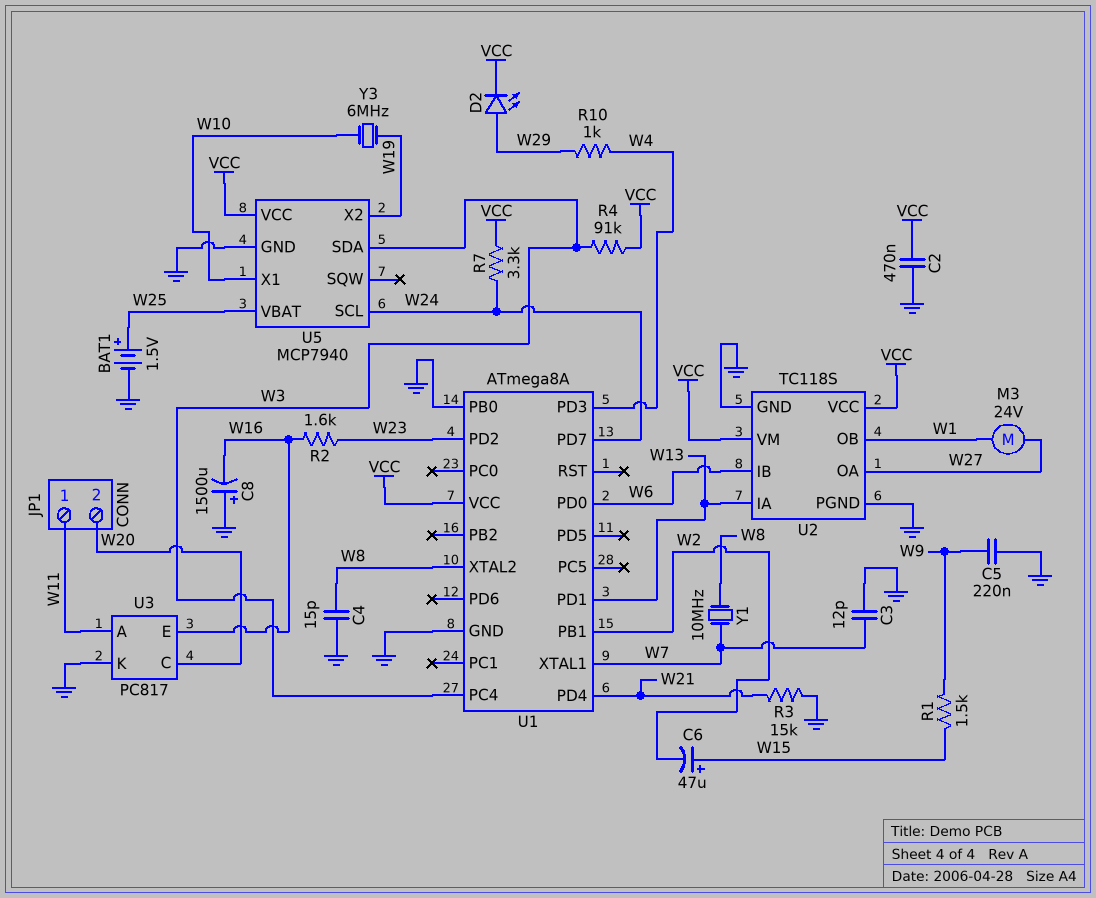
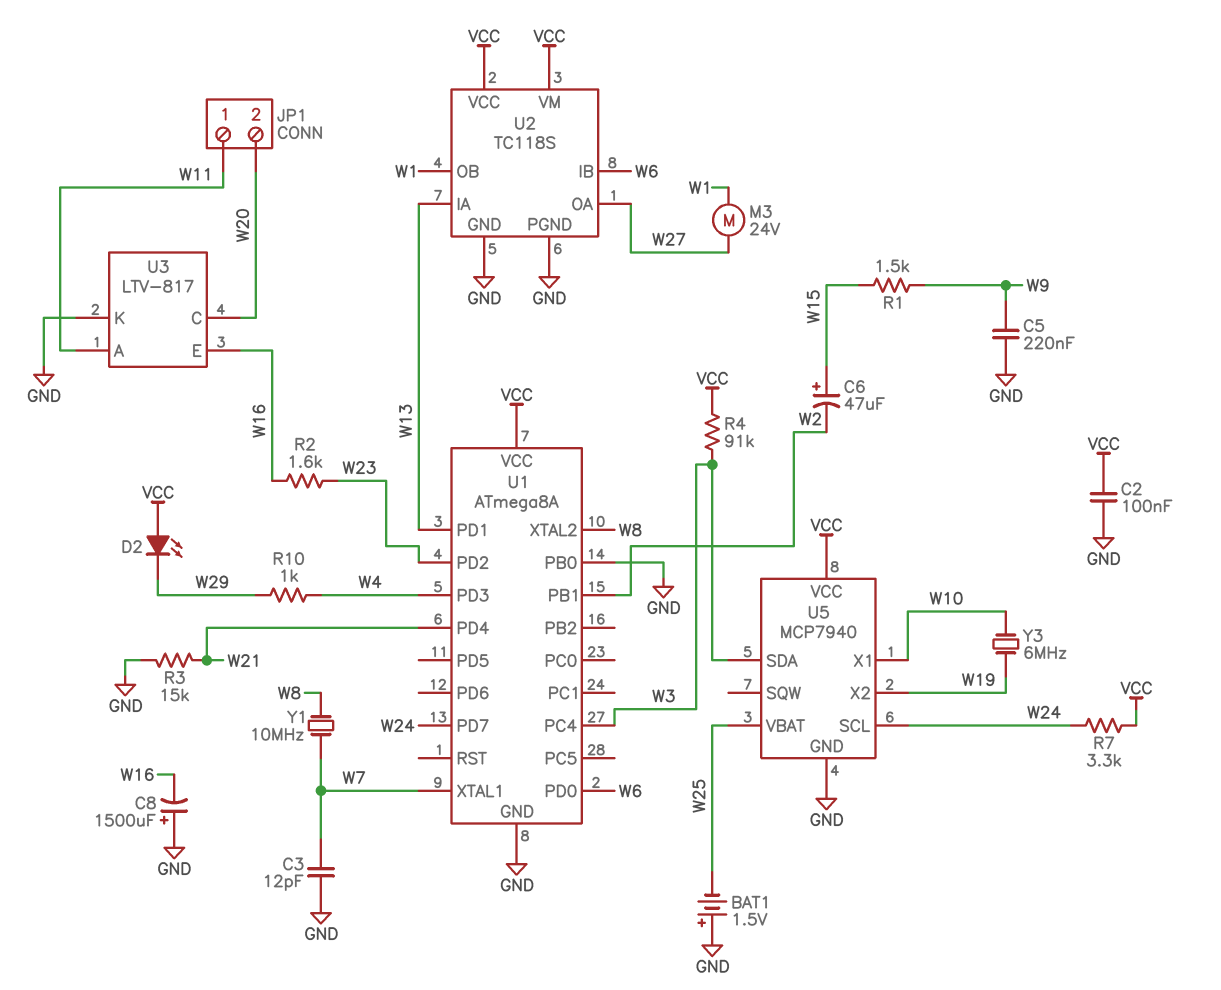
BAT1: 1.5V (plus W25, minus GND) -> 1.5V (plus GND, minus W25)
C2: 470nF (GND, VCC) -> 100nF (GND, VCC)
C4: 15pF (GND, W8) -> none
D2: LED (A W29, K VCC) -> LED (A VCC, K W29)
U3: PC817 -> LTV-817

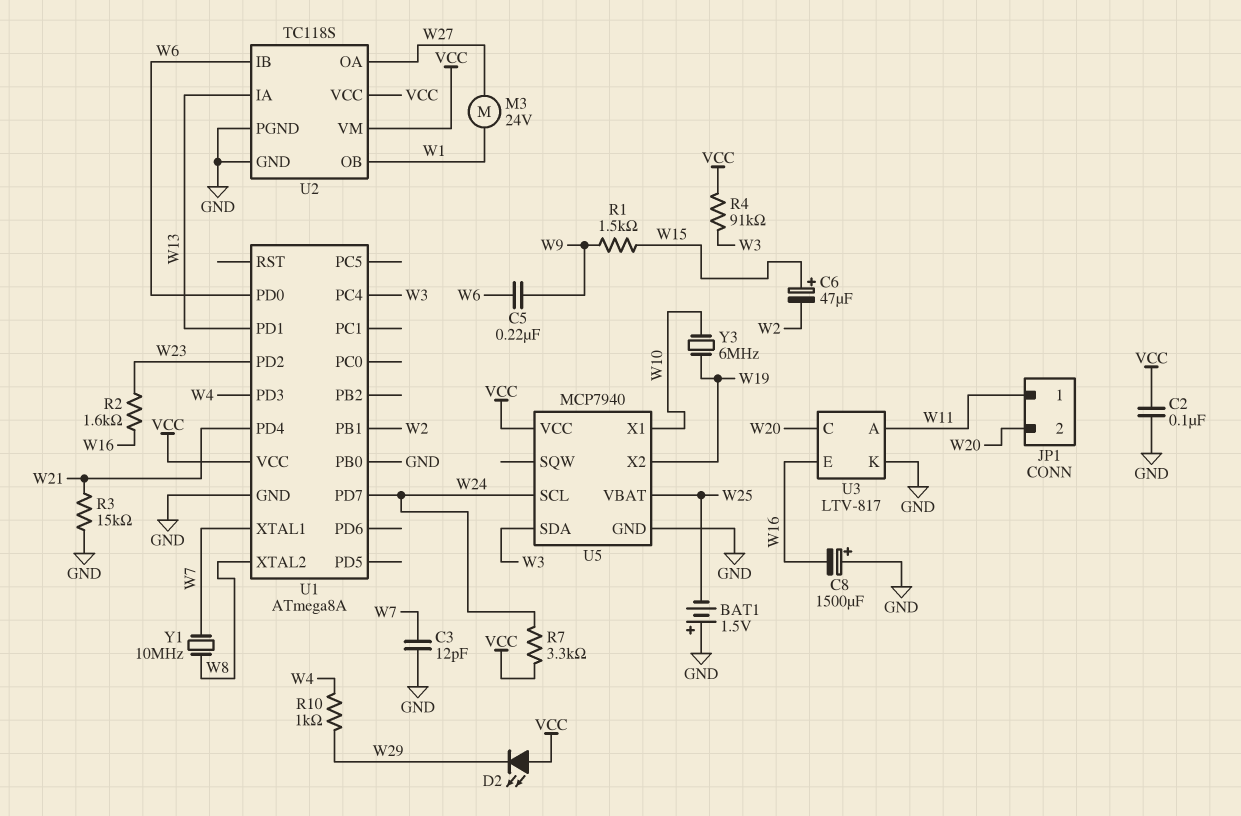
C5: 220nF (GND, W9) -> 220nF (W6, W9)

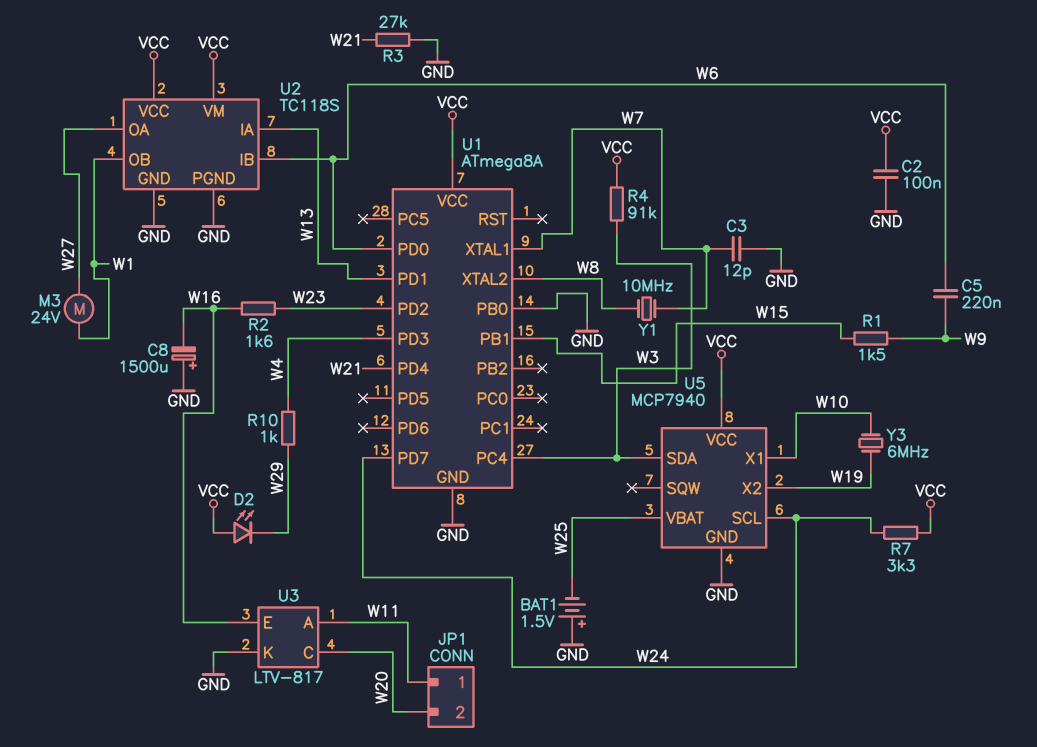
C6: 47uF (plus W15, minus W2) -> none
R3: 15k (GND, W21) -> 27k (GND, W21)
U1 pin PB1: W2 -> W15

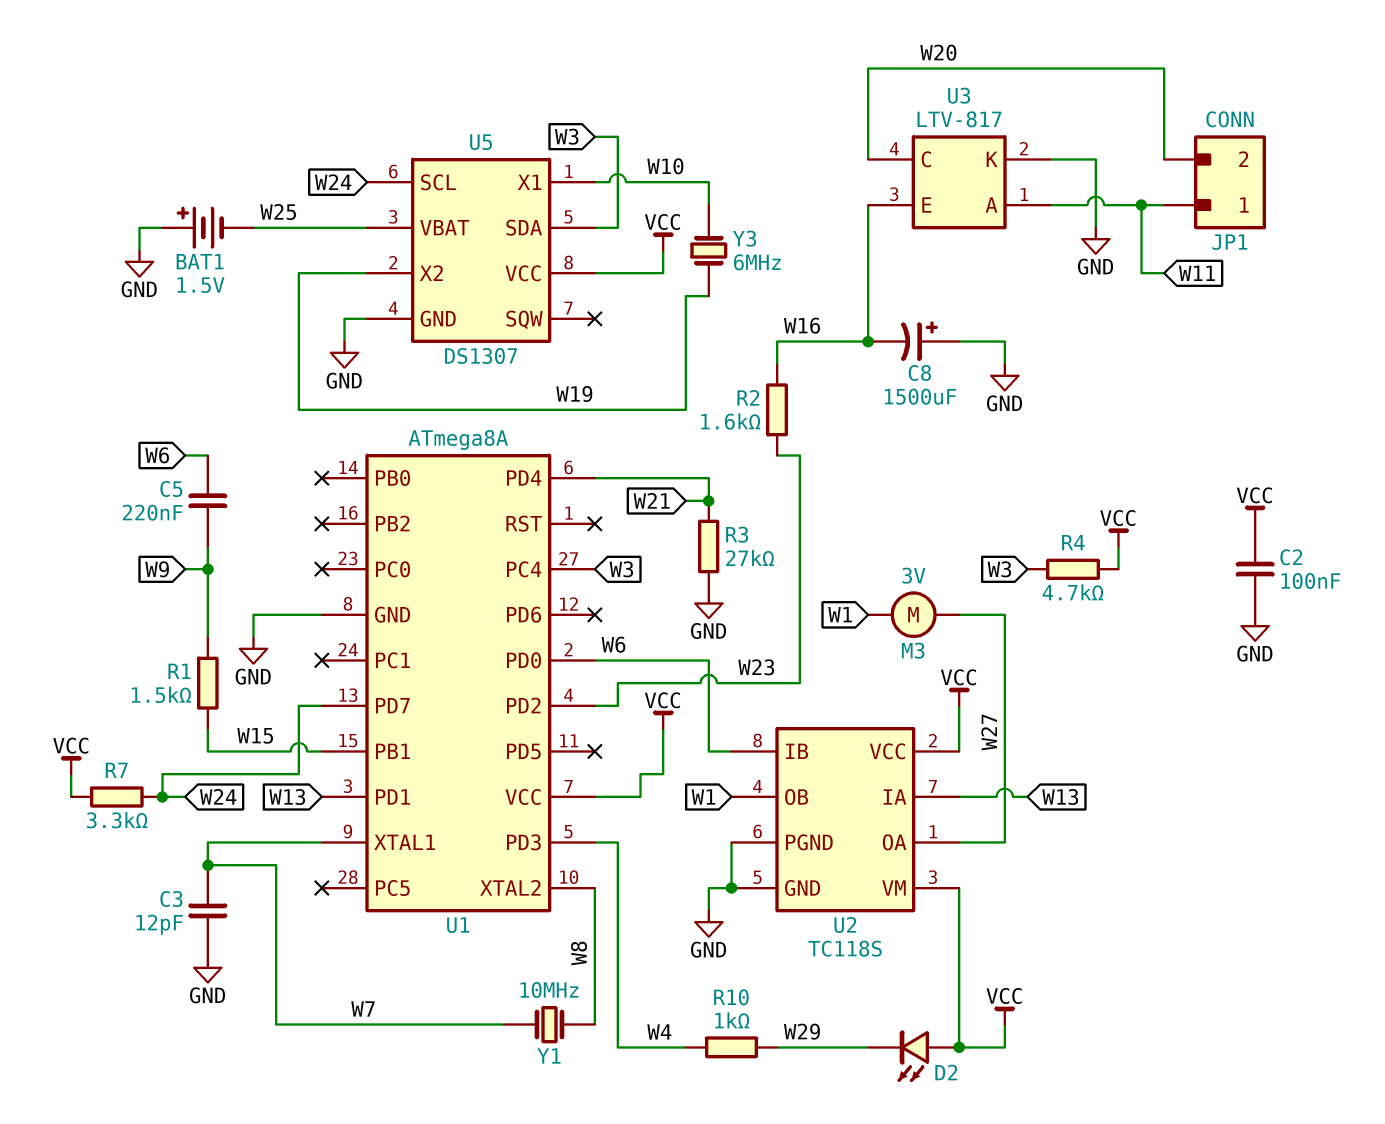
M3: motor 24V (W1, W27) -> motor 3V (W1, W27)
R4: 91k (VCC, W3) -> 4.7k (VCC, W3)
U1 pin PB0: GND -> none
U5: MCP7940 -> DS1307

